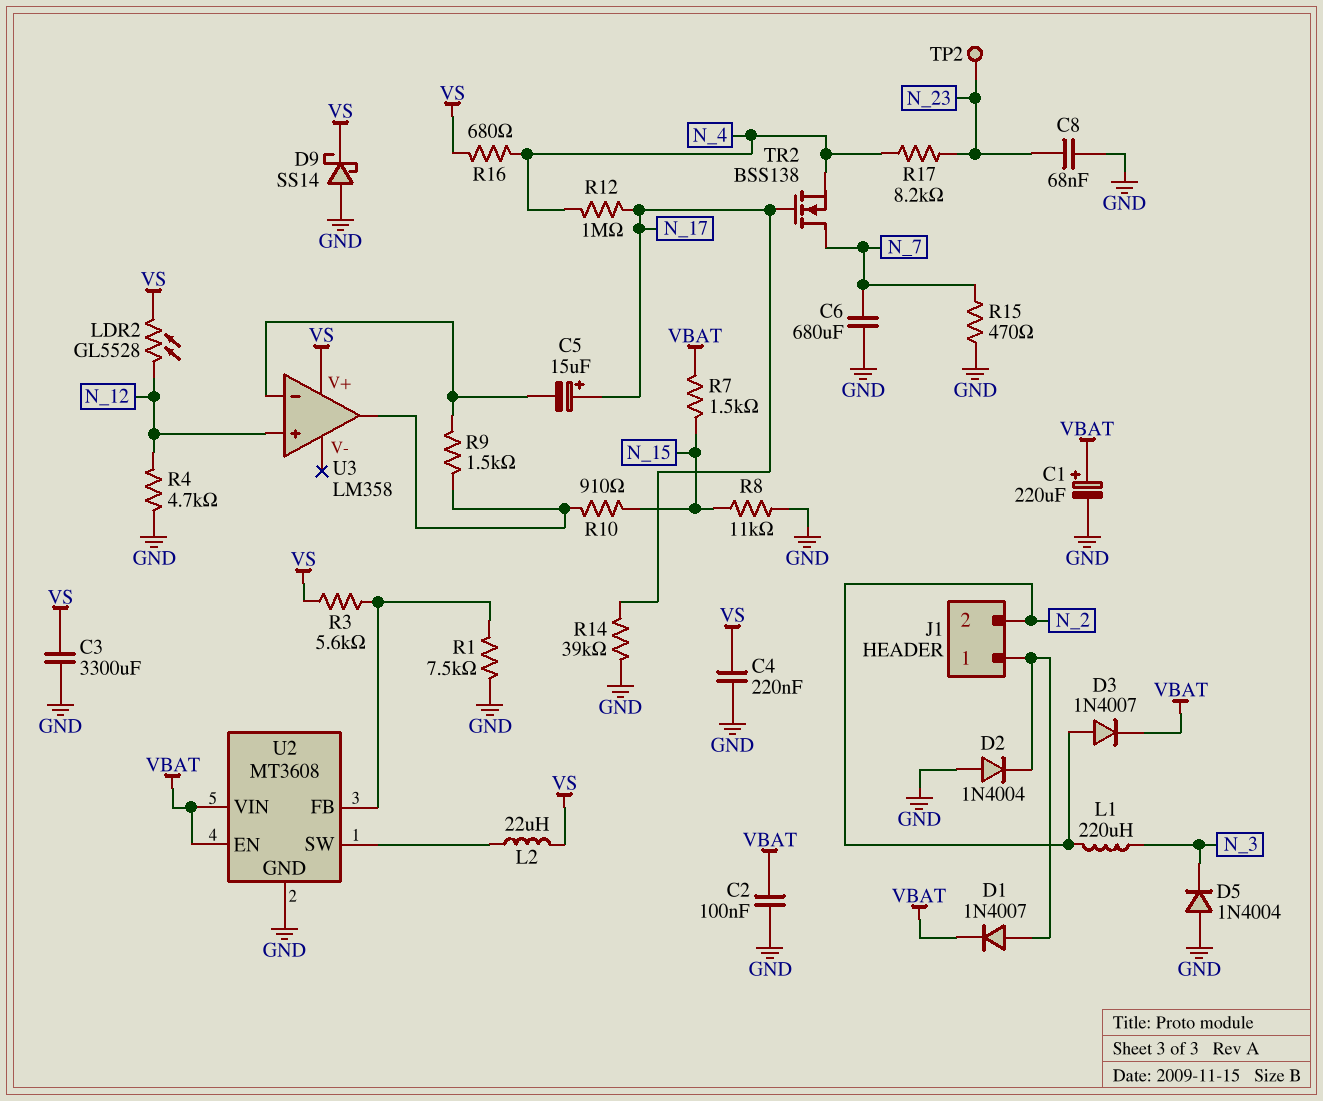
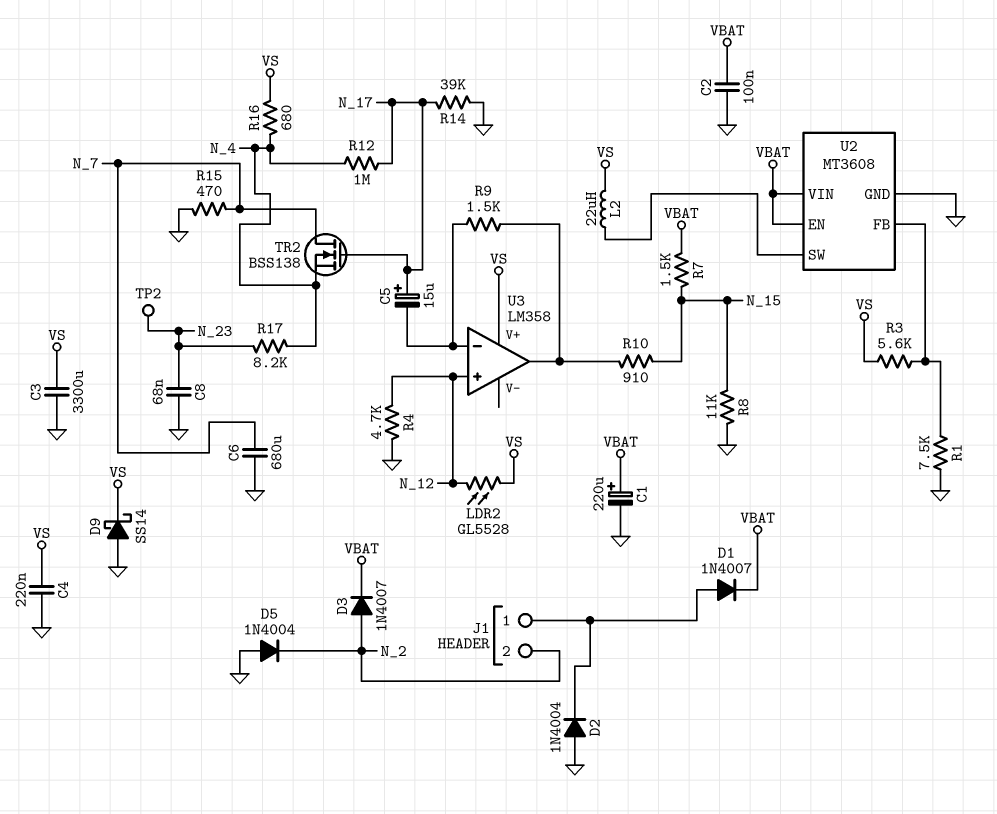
D5: diode 1N4004 (A GND, K N_3) -> diode 1N4004 (A GND, K N_2)
L1: 220uH (N_2, N_3) -> none

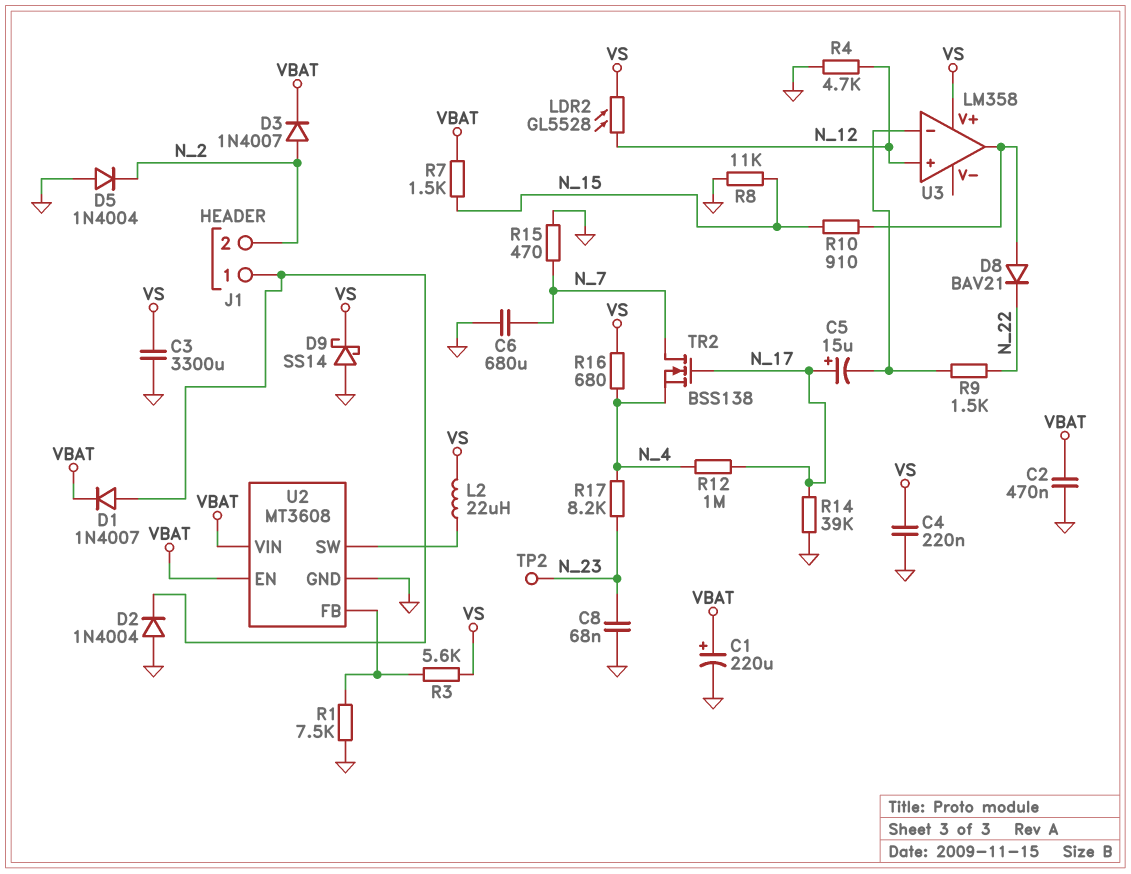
C2: 100nF (GND, VBAT) -> 470nF (GND, VBAT)
D8: none -> diode BAV21 (A U3/out, K N_22)
R9: 1.5k (U3/in-, U3/out) -> 1.5k (N_22, U3/in-)

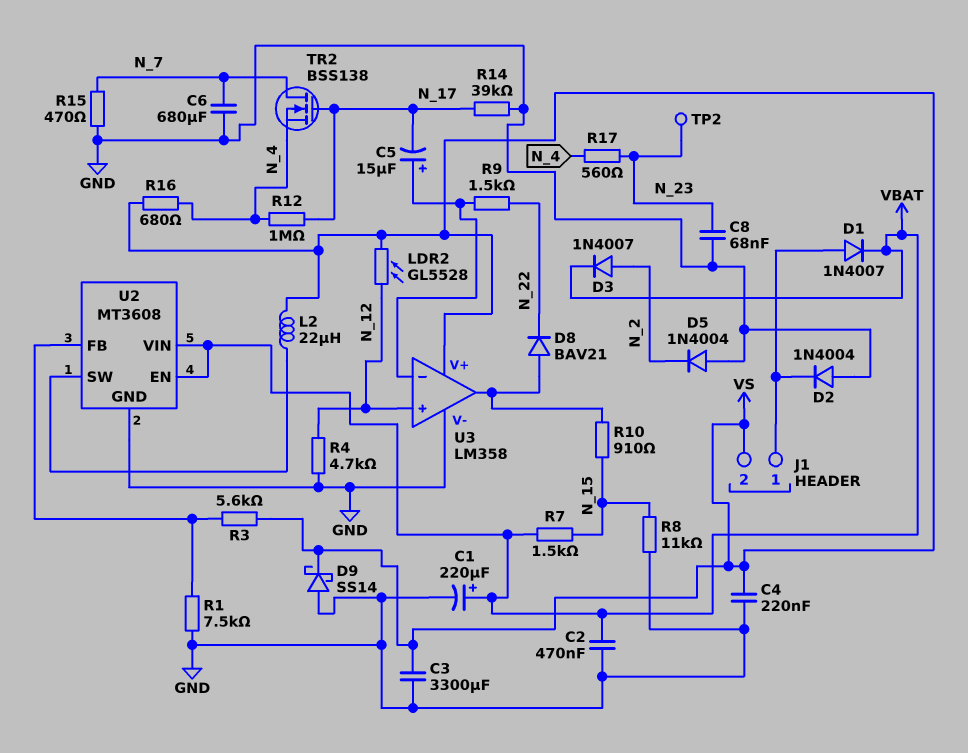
C5: 15uF (plus N_17, minus U3/in-) -> 15uF (plus U3/in-, minus N_17)
J1 pin 2: N_2 -> VS
R17: 8.2k (N_4, N_23) -> 560 (N_4, N_23)
U3 pin V-: none -> GND

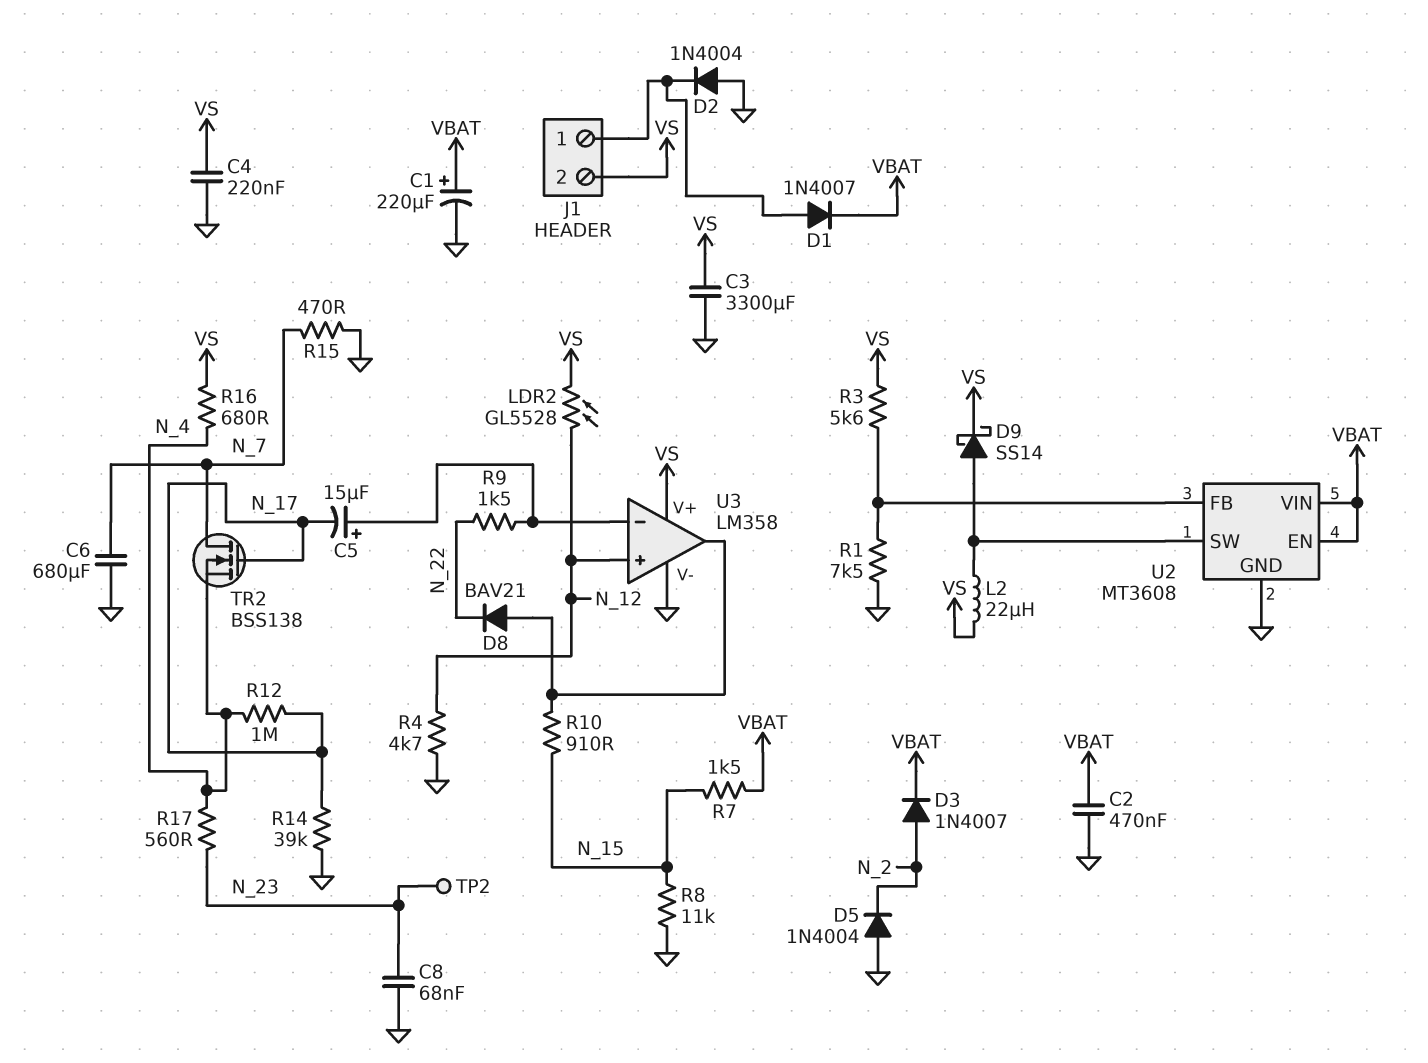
D9: schottky SS14 (A GND, K VS) -> schottky SS14 (A U2/SW, K VS)

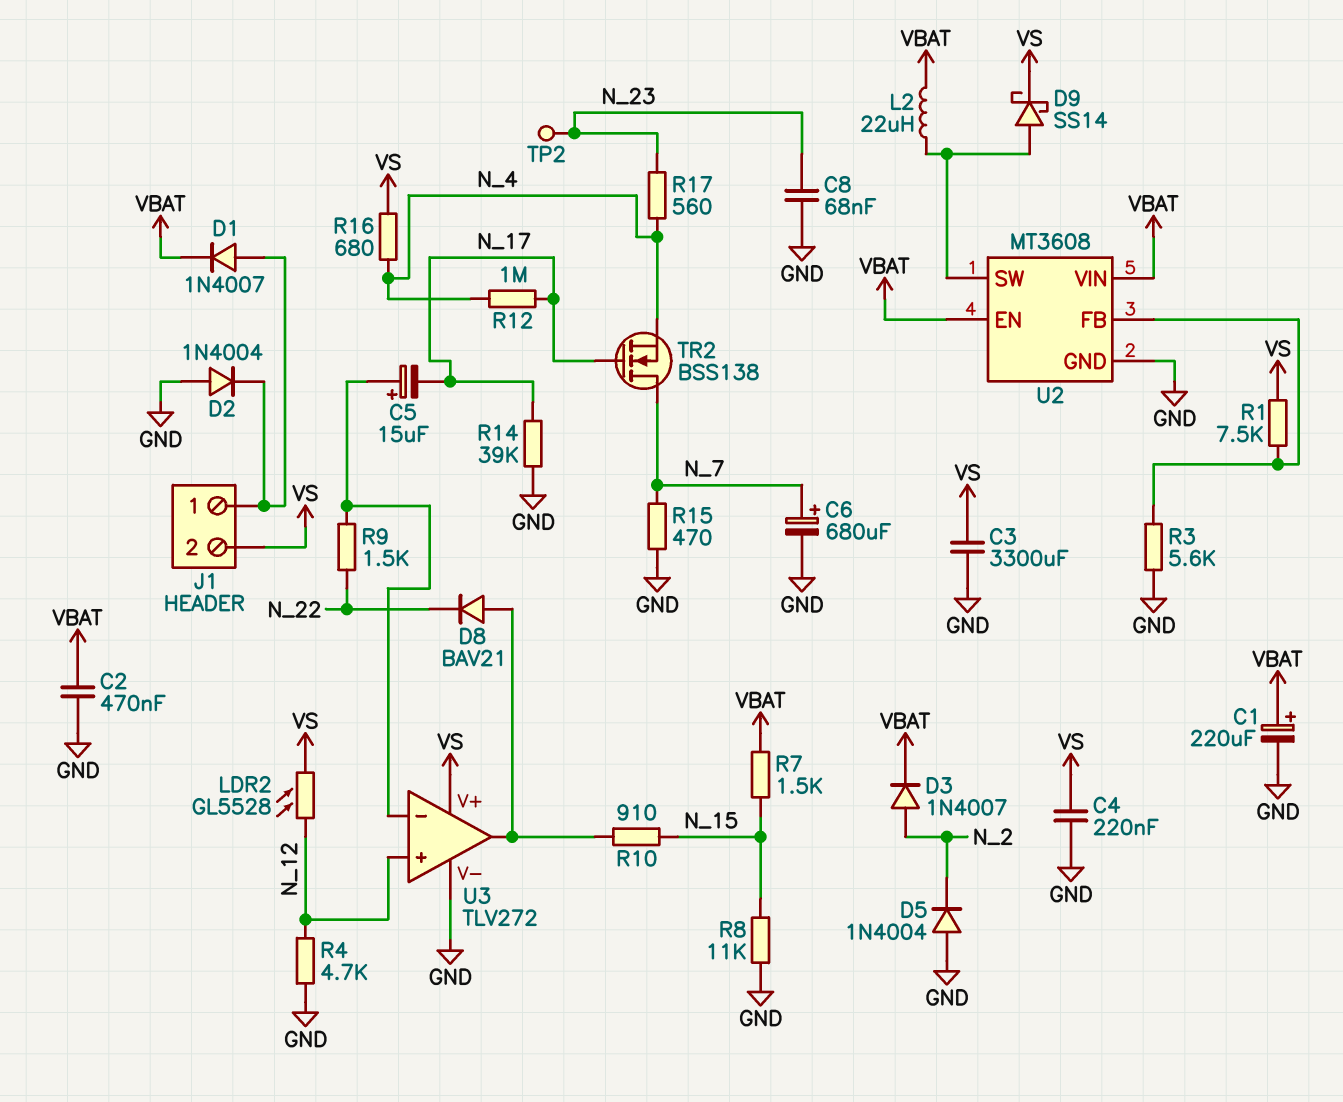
C6: 680uF (GND, N_7) -> 680uF (plus N_7, minus GND)
L2: 22uH (U2/SW, VS) -> 22uH (U2/SW, VBAT)
R1: 7.5k (GND, U2/FB) -> 7.5k (U2/FB, VS)
R3: 5.6k (U2/FB, VS) -> 5.6k (GND, U2/FB)
U3: LM358 -> TLV272

